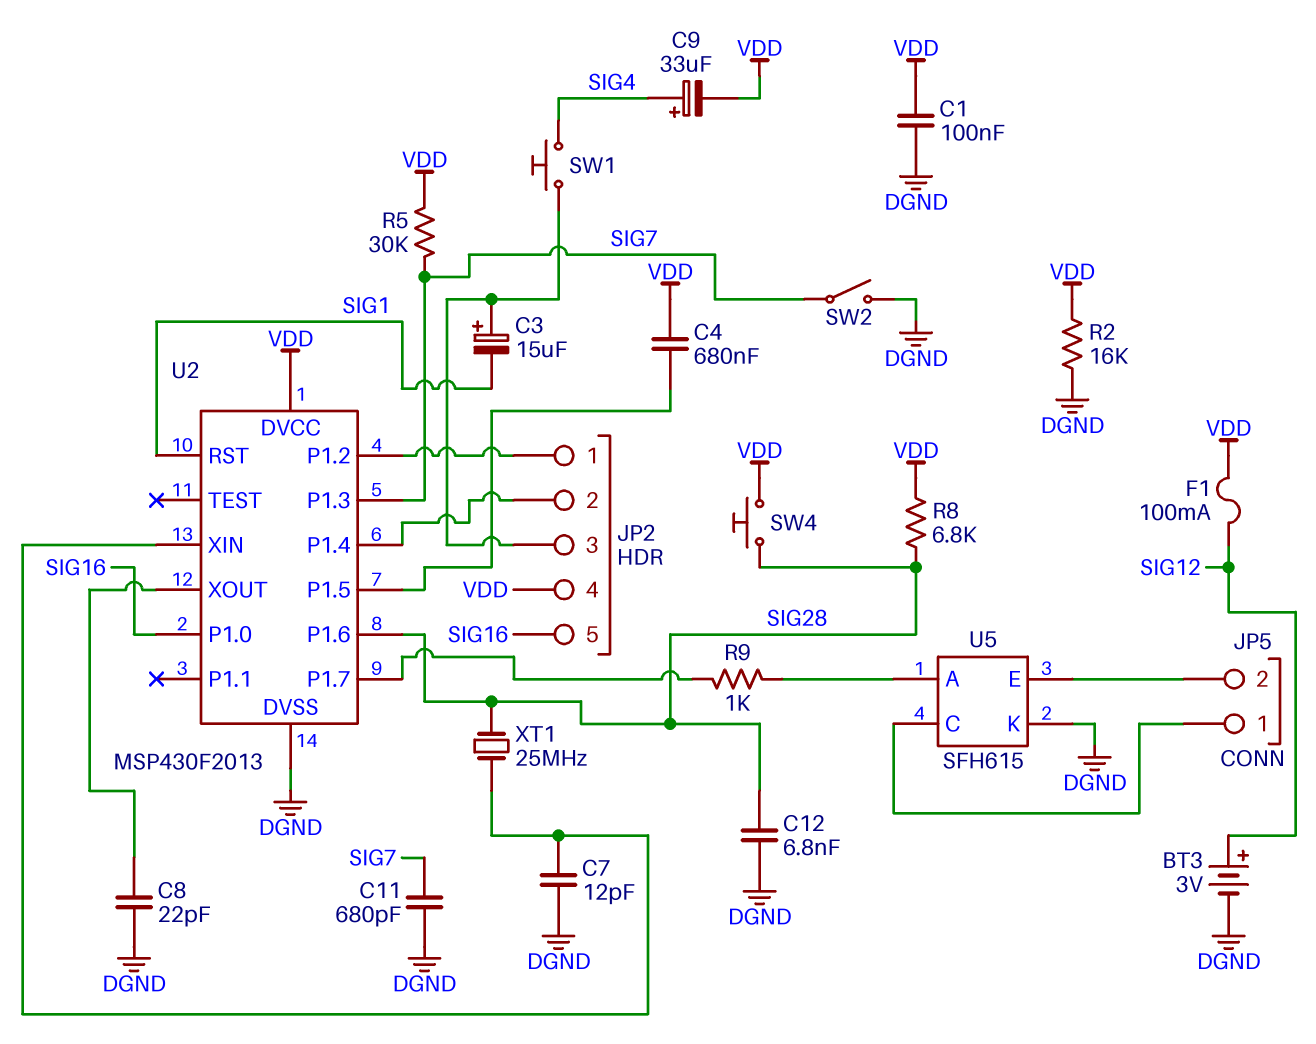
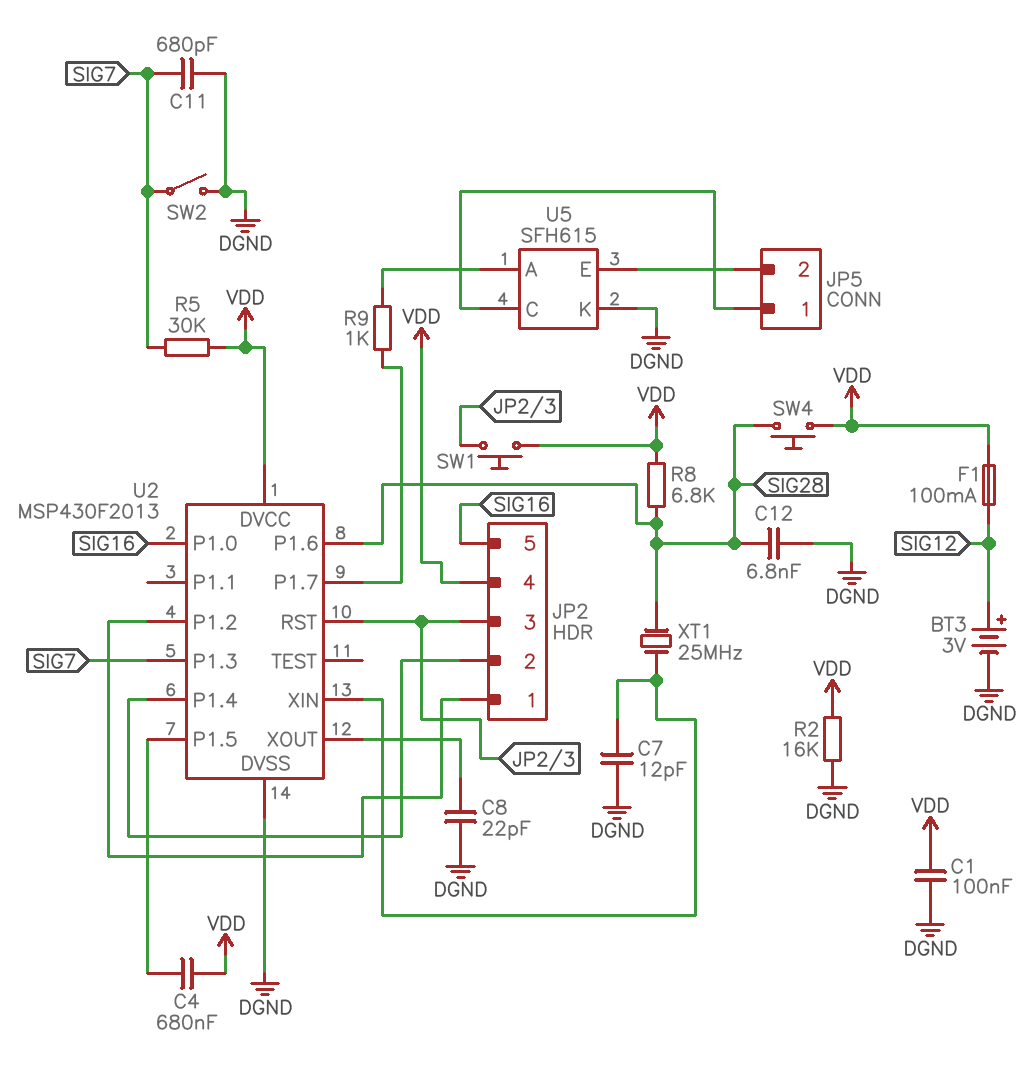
C3: 15uF (plus JP2/3, minus SIG1) -> none
C9: 33uF (plus SIG4, minus VDD) -> none
SW1: button (JP2/3, SIG4) -> button (JP2/3, VDD)
U2 pin RST: SIG1 -> JP2/3

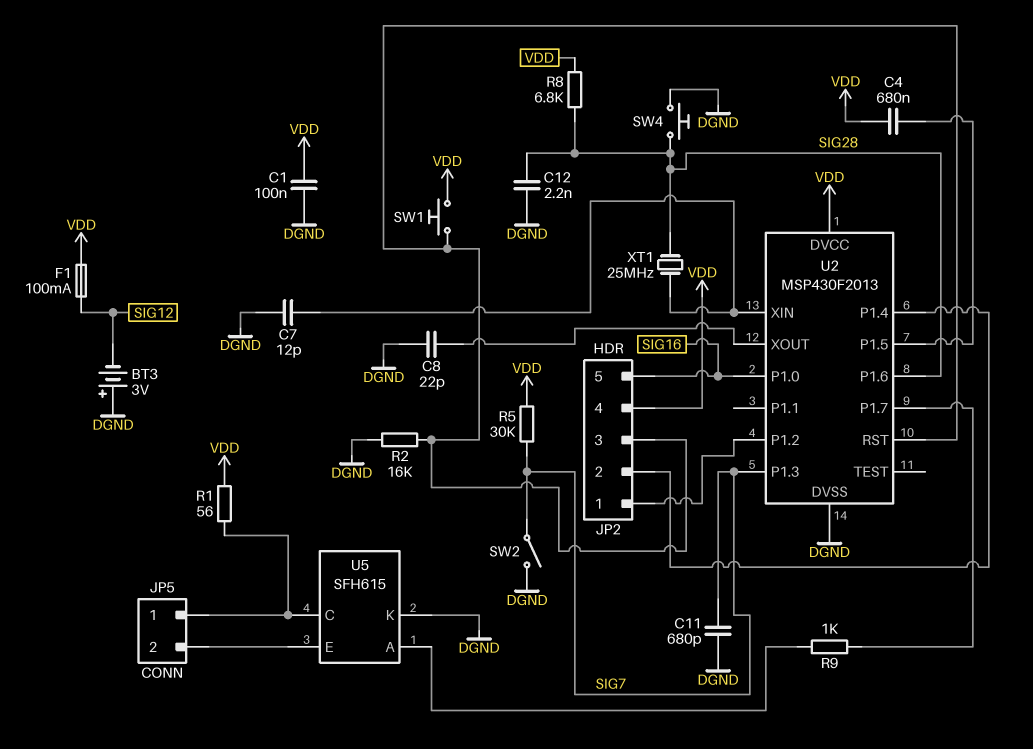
BT3: 3V (plus SIG12, minus DGND) -> 3V (plus DGND, minus SIG12)
C12: 6.8nF (DGND, SIG28) -> 2.2nF (DGND, SIG28)
R1: none -> 56 (JP5/1, VDD)
R2: 16k (DGND, VDD) -> 16k (DGND, JP2/3)
SW4: button (SIG28, VDD) -> button (DGND, SIG28)

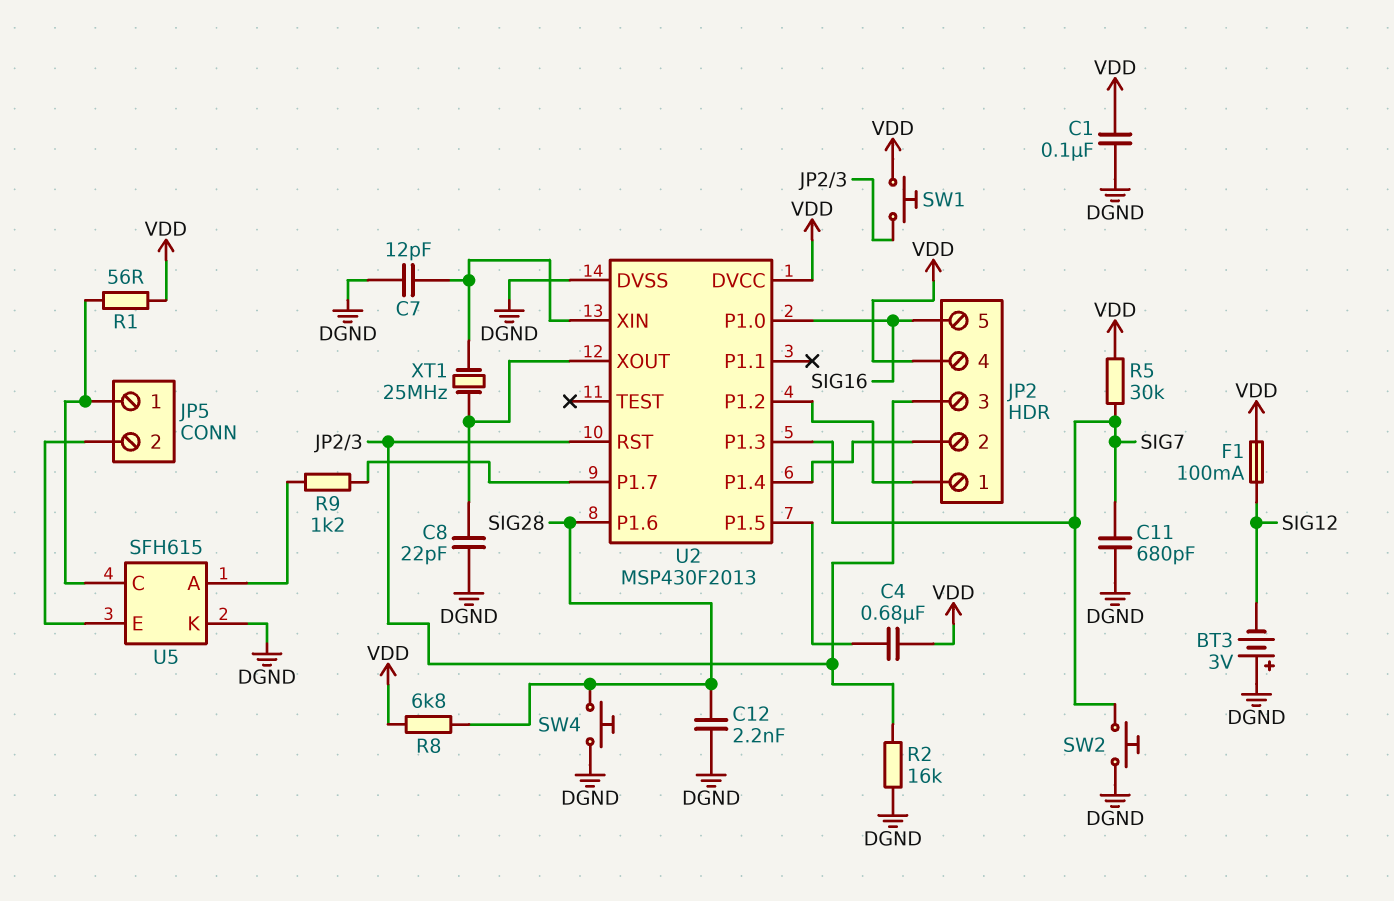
R9: 1k (U2/P1.7, U5/A) -> 1.2k (U2/P1.7, U5/A)
SW2: switch (DGND, SIG7) -> button (DGND, SIG7)
XT1: 25MHz (SIG28, U2/XIN) -> 25MHz (U2/XIN, U2/XOUT)

